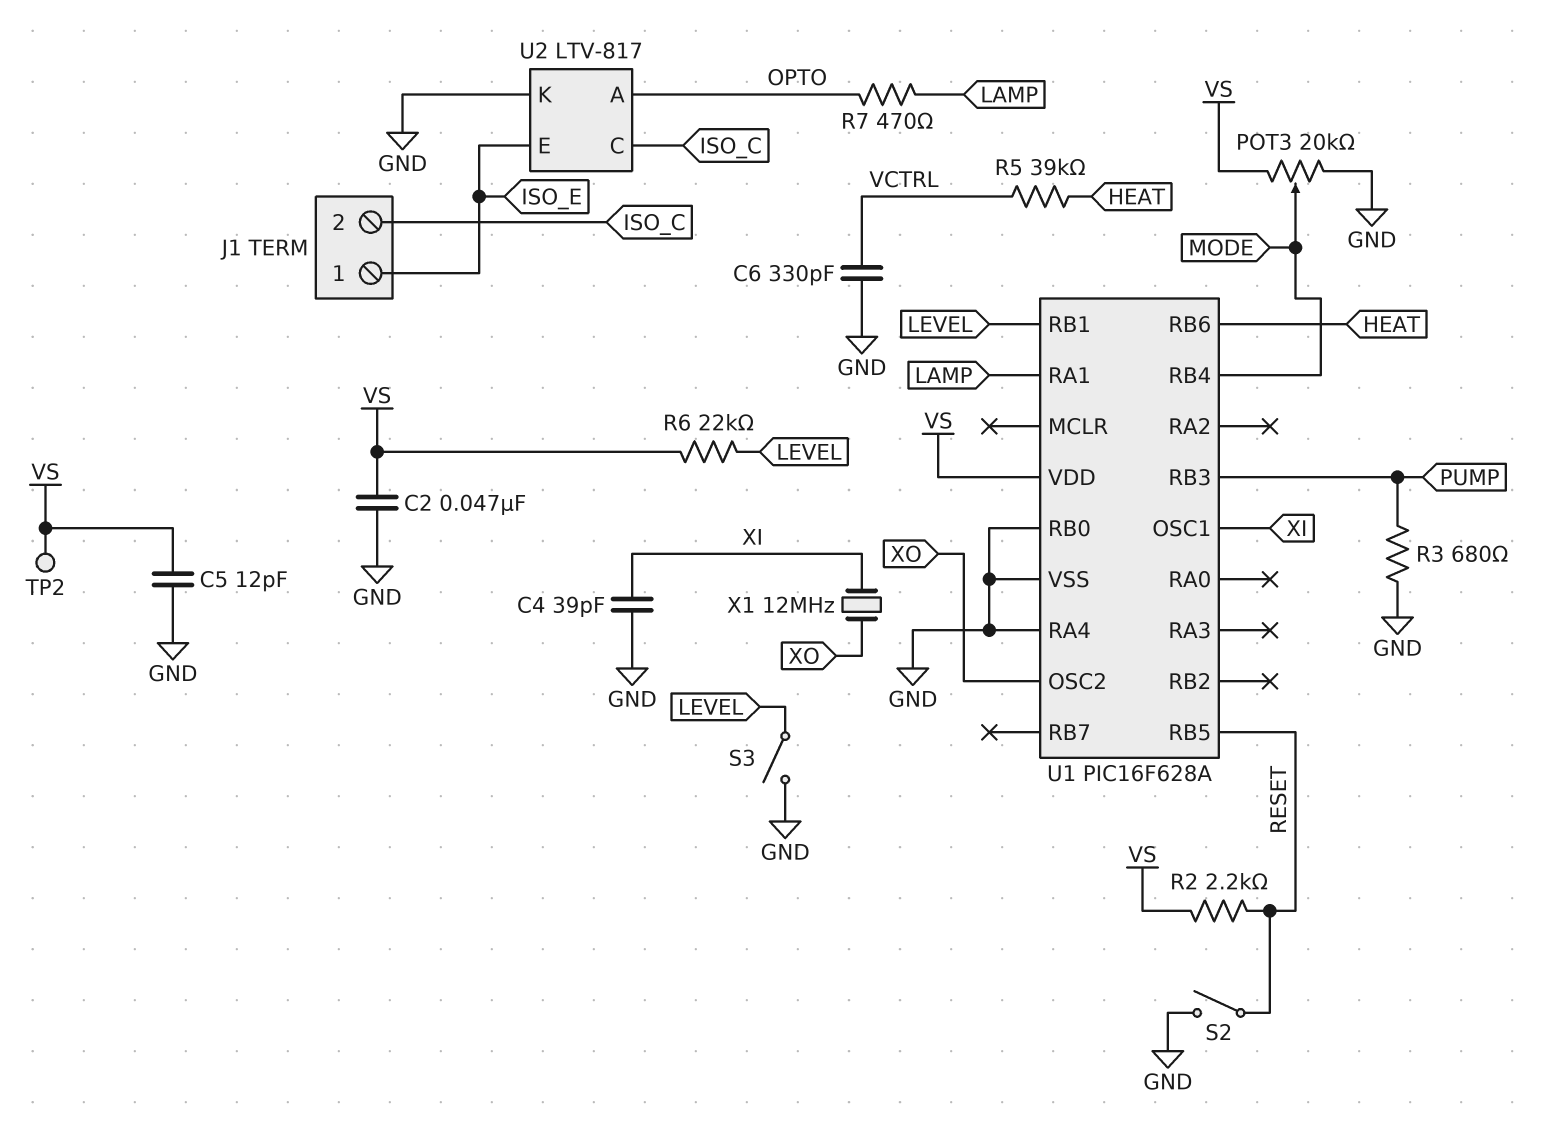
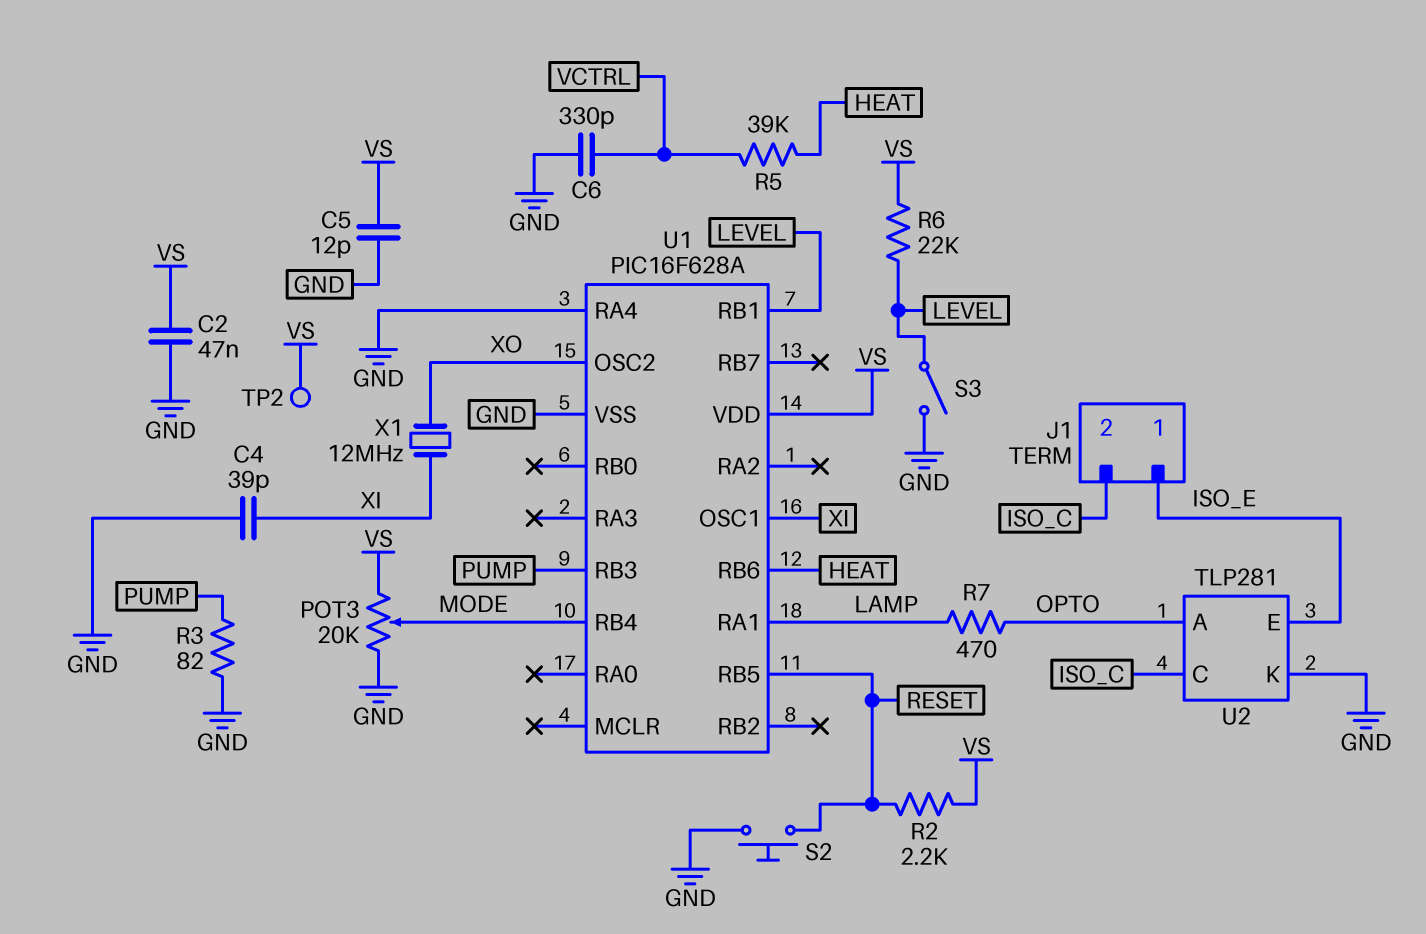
R3: 680 (GND, PUMP) -> 82 (GND, PUMP)
S2: switch (GND, RESET) -> button (GND, RESET)
U1 pin RB0: GND -> none
U2: LTV-817 -> TLP281

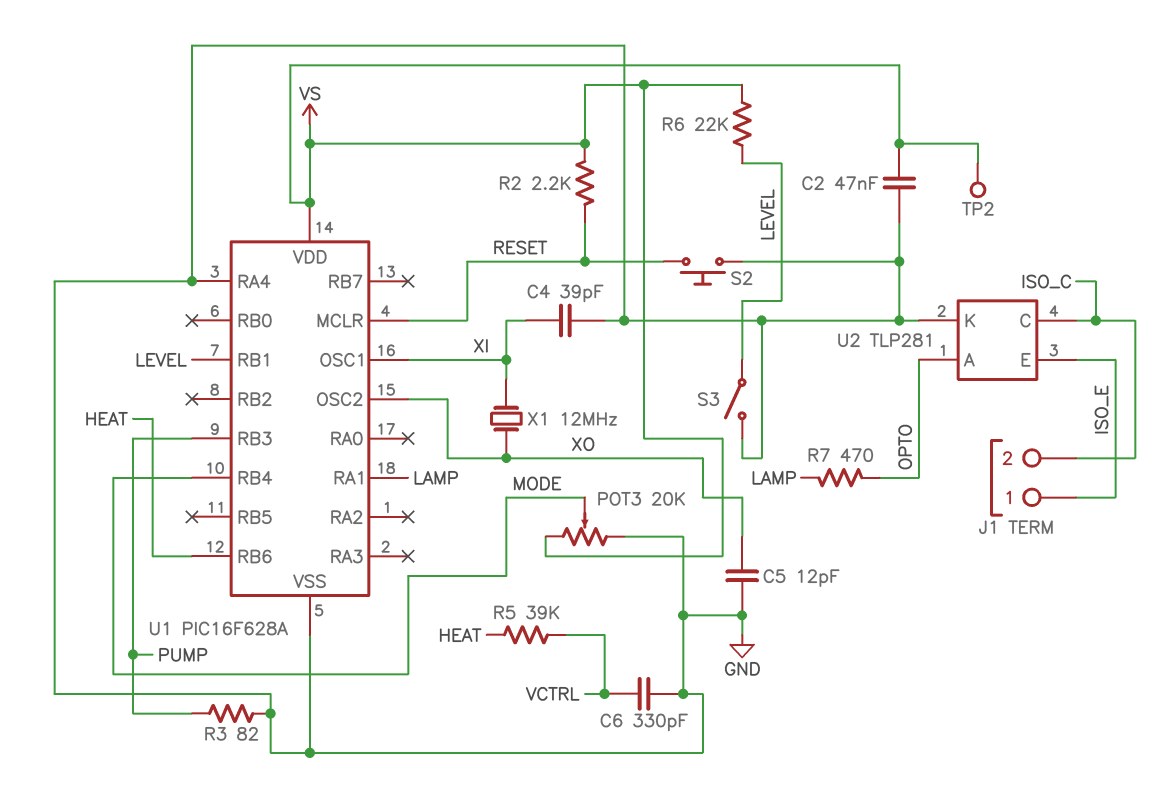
C5: 12pF (GND, VS) -> 12pF (GND, XO)
U1 pin MCLR: none -> RESET
U1 pin RB5: RESET -> none

